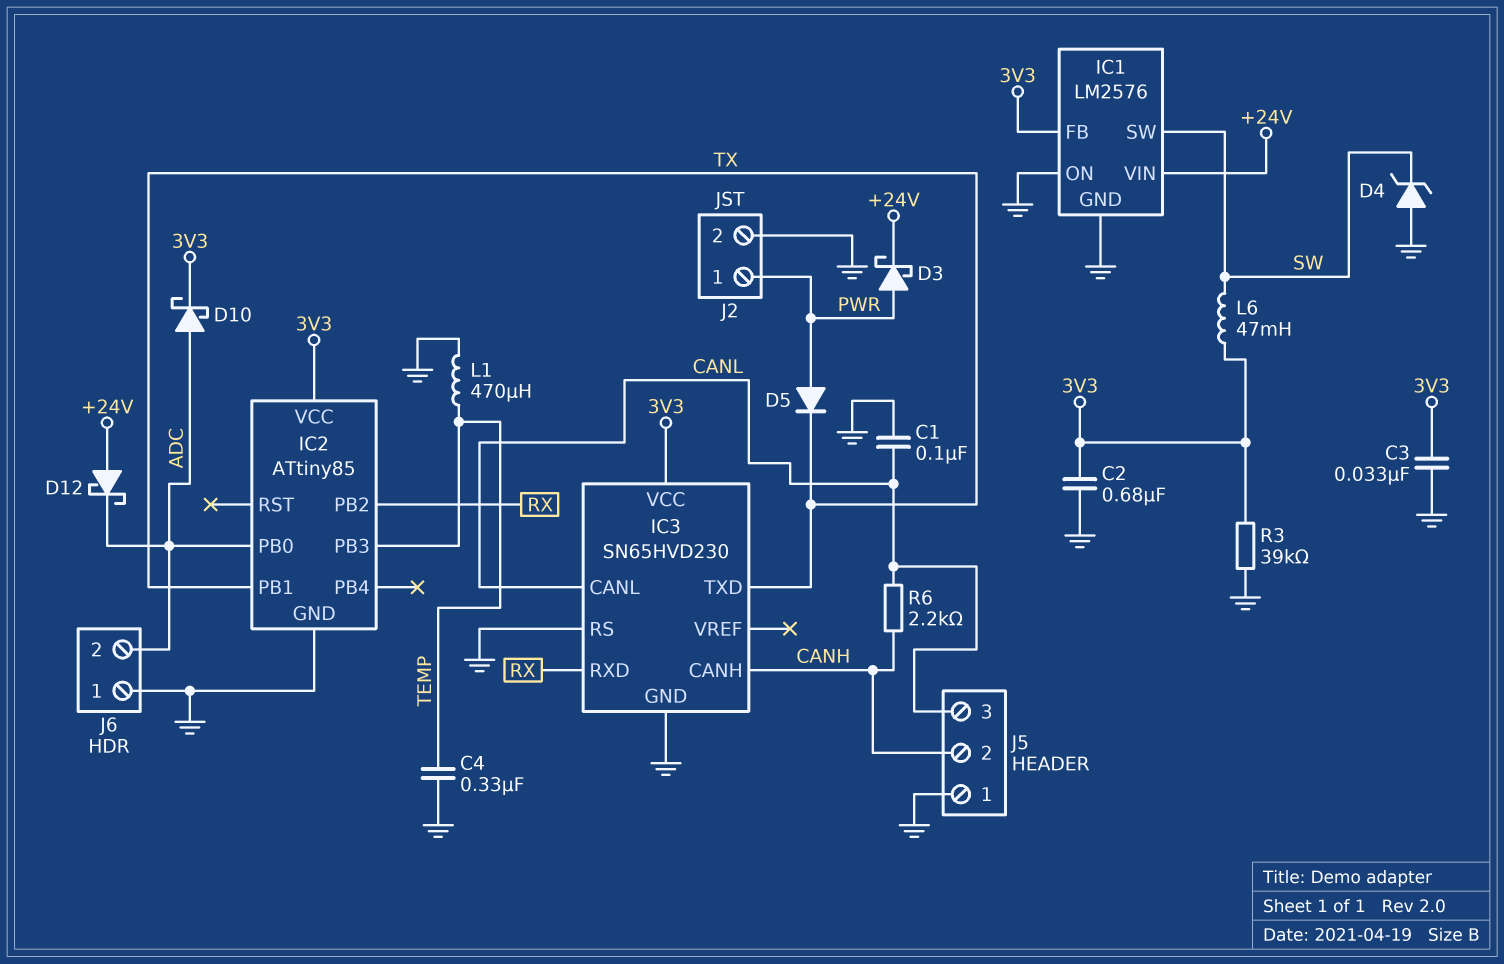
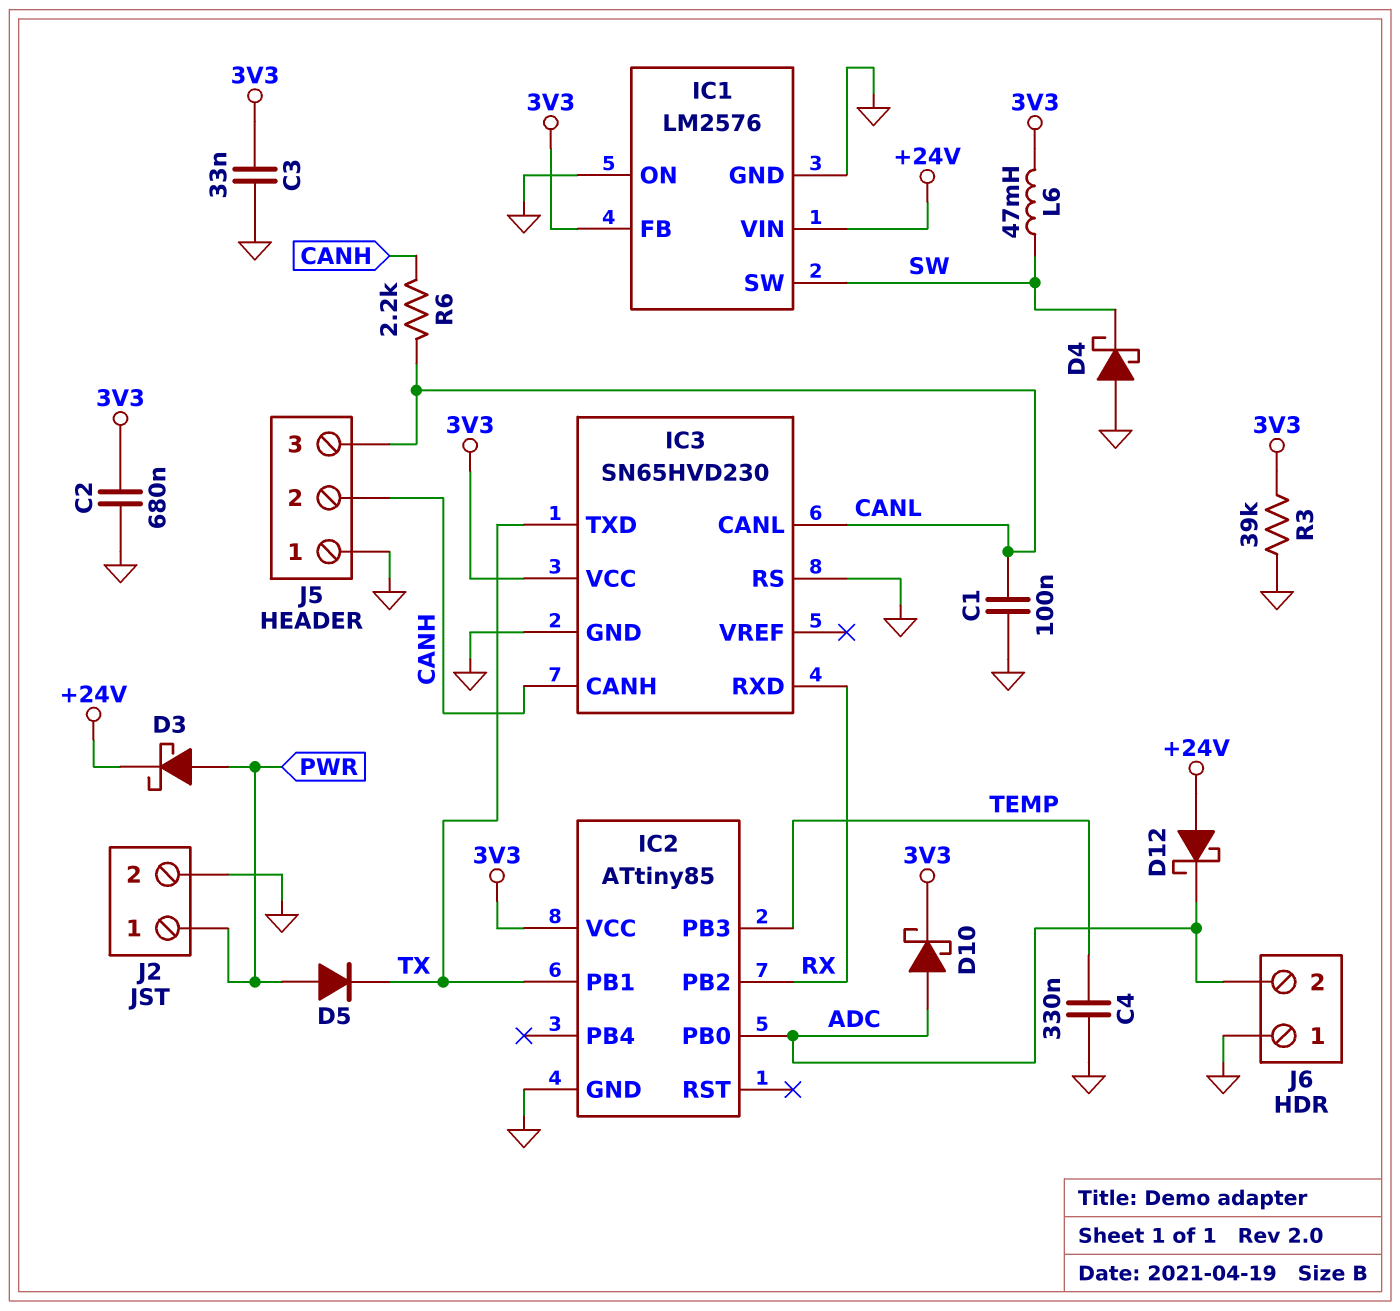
D4: zener (A GND, K SW) -> schottky (A GND, K SW)
L1: 470uH (GND, TEMP) -> none

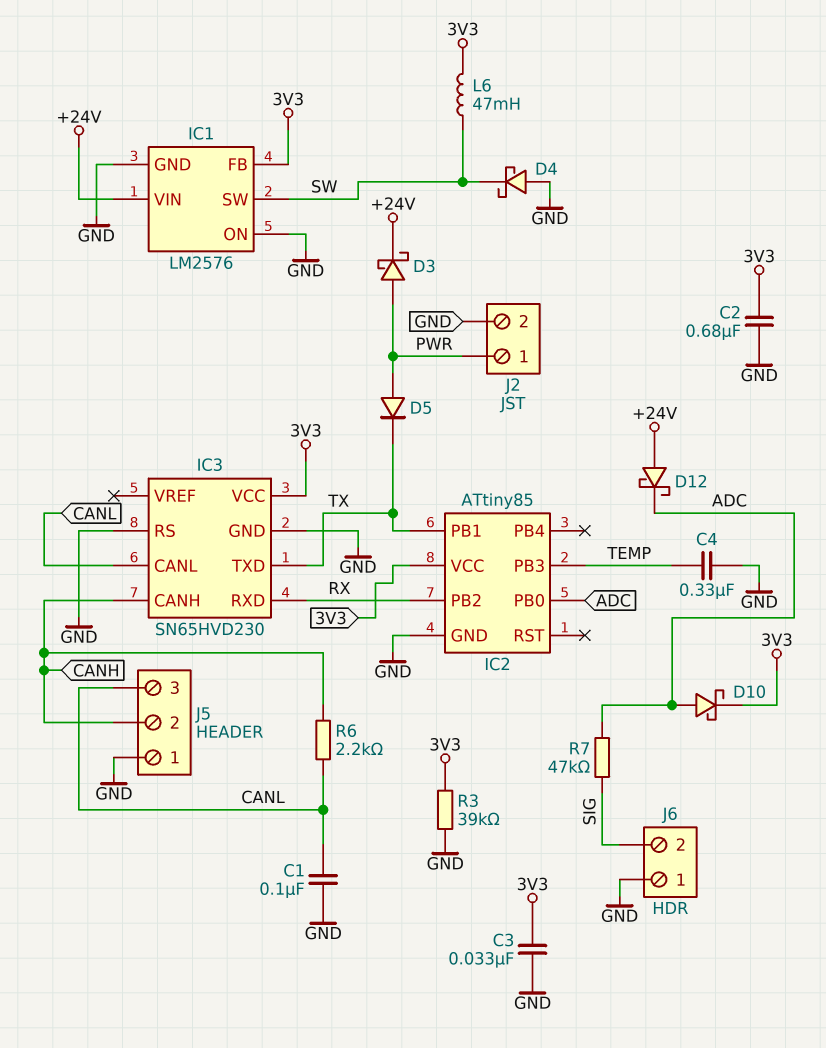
J6 pin 2: ADC -> SIG
R7: none -> 47k (ADC, SIG)

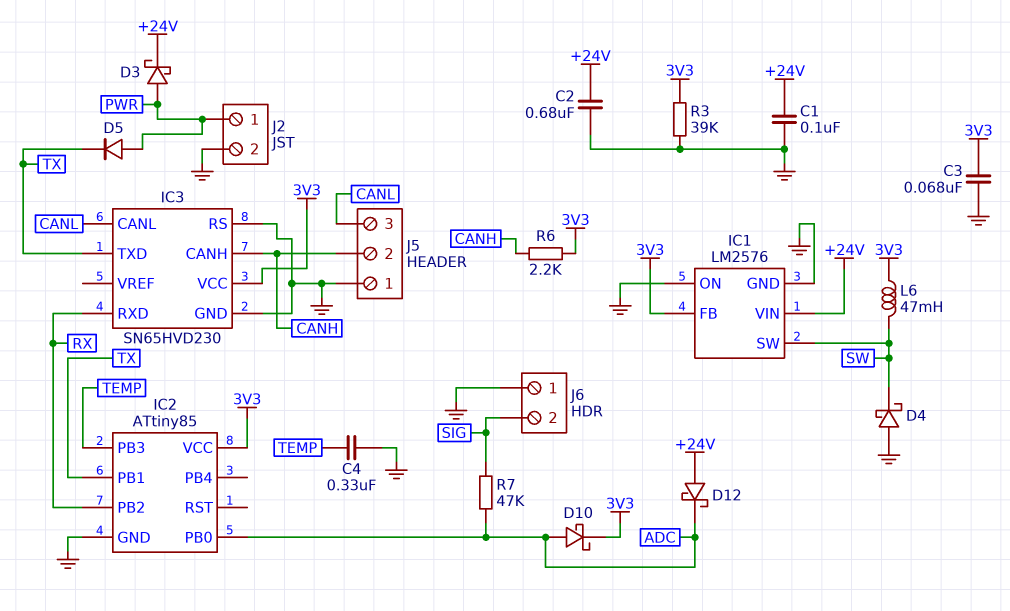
C1: 100nF (CANL, GND) -> 100nF (+24V, GND)
C2: 680nF (3V3, GND) -> 680nF (+24V, GND)
C3: 33nF (3V3, GND) -> 68nF (3V3, GND)
R6: 2.2k (CANH, CANL) -> 2.2k (3V3, CANH)

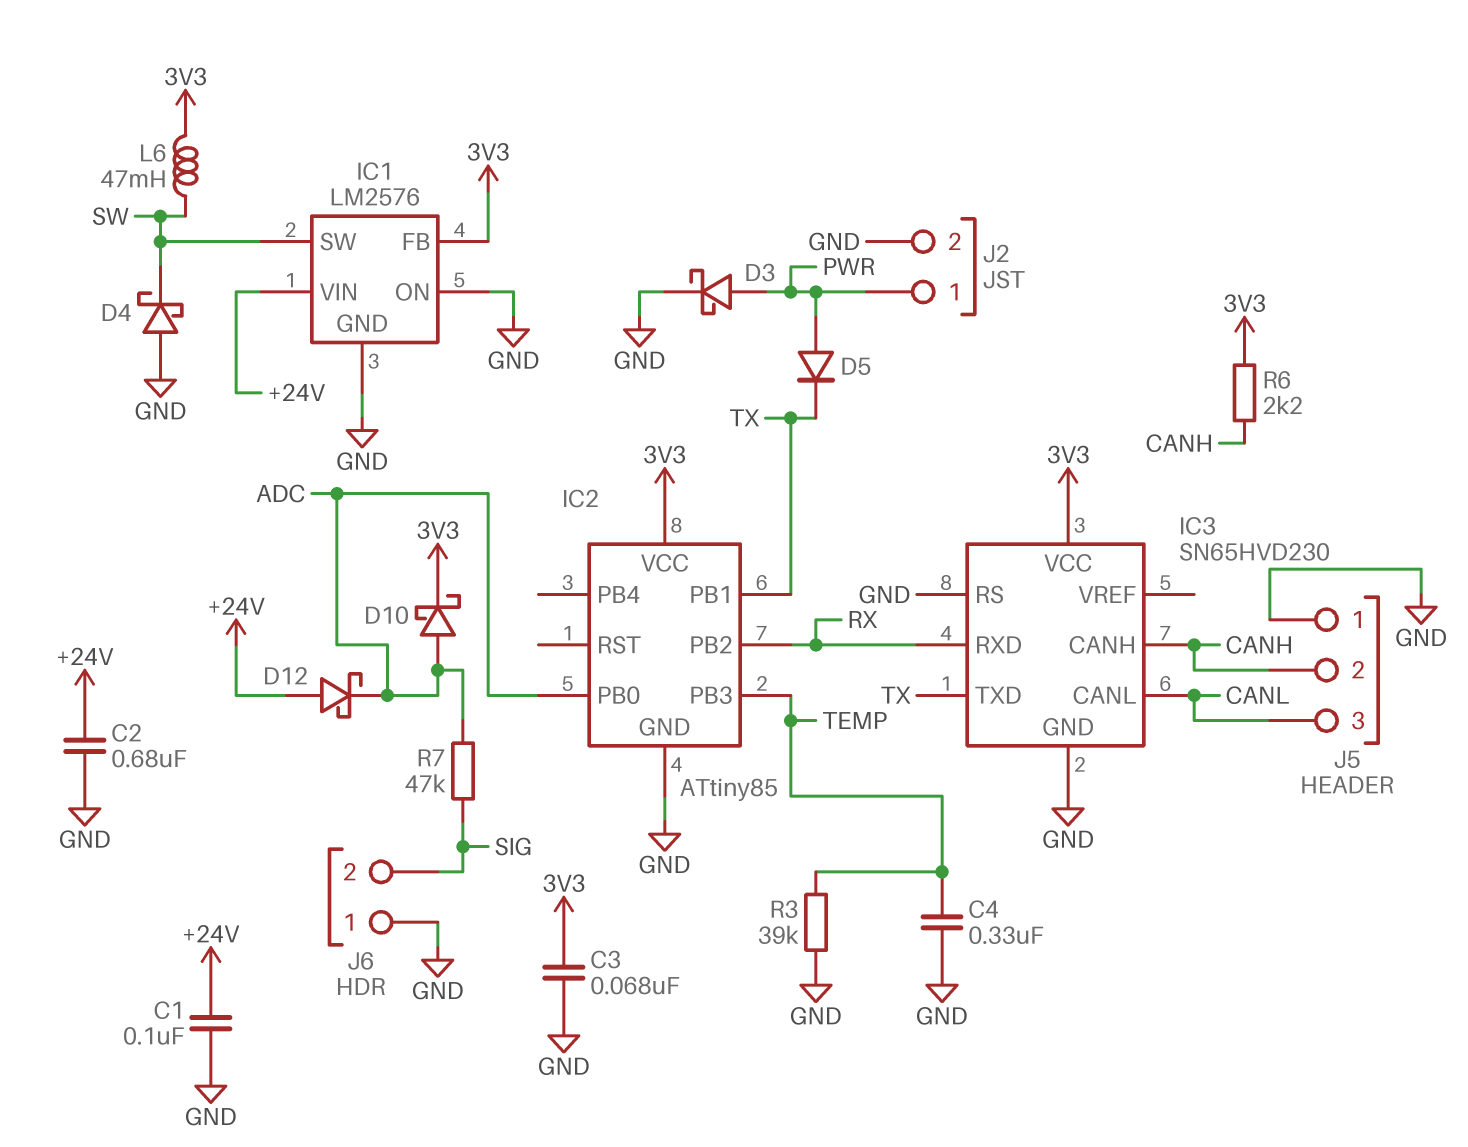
D3: schottky (A PWR, K +24V) -> schottky (A PWR, K GND)
R3: 39k (3V3, GND) -> 39k (GND, TEMP)

